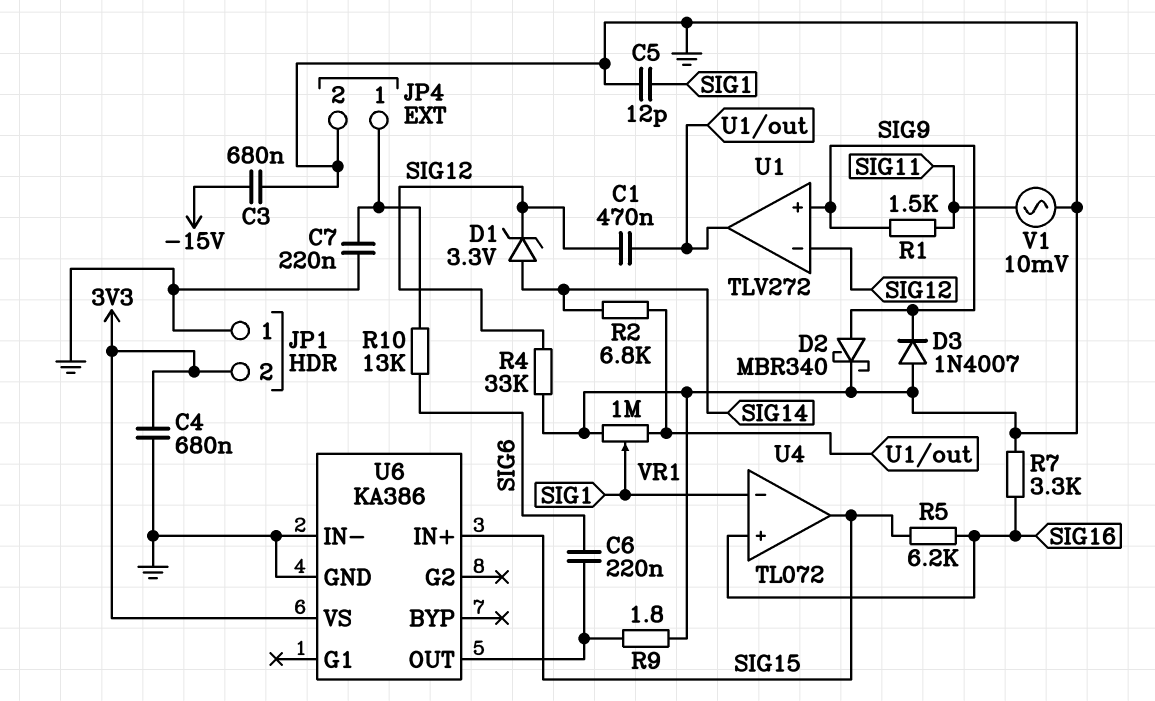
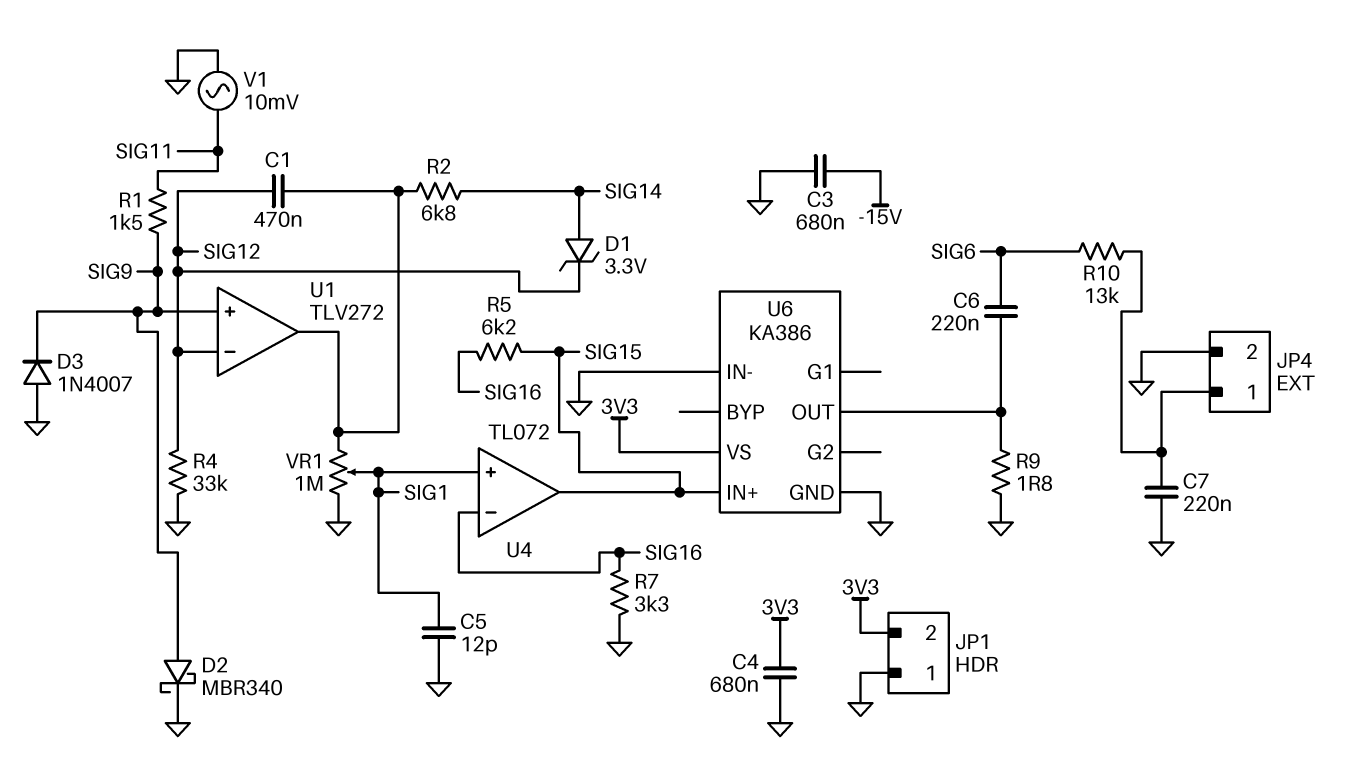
U4 pin in+: SIG16 -> SIG1
U4 pin in-: SIG1 -> SIG16

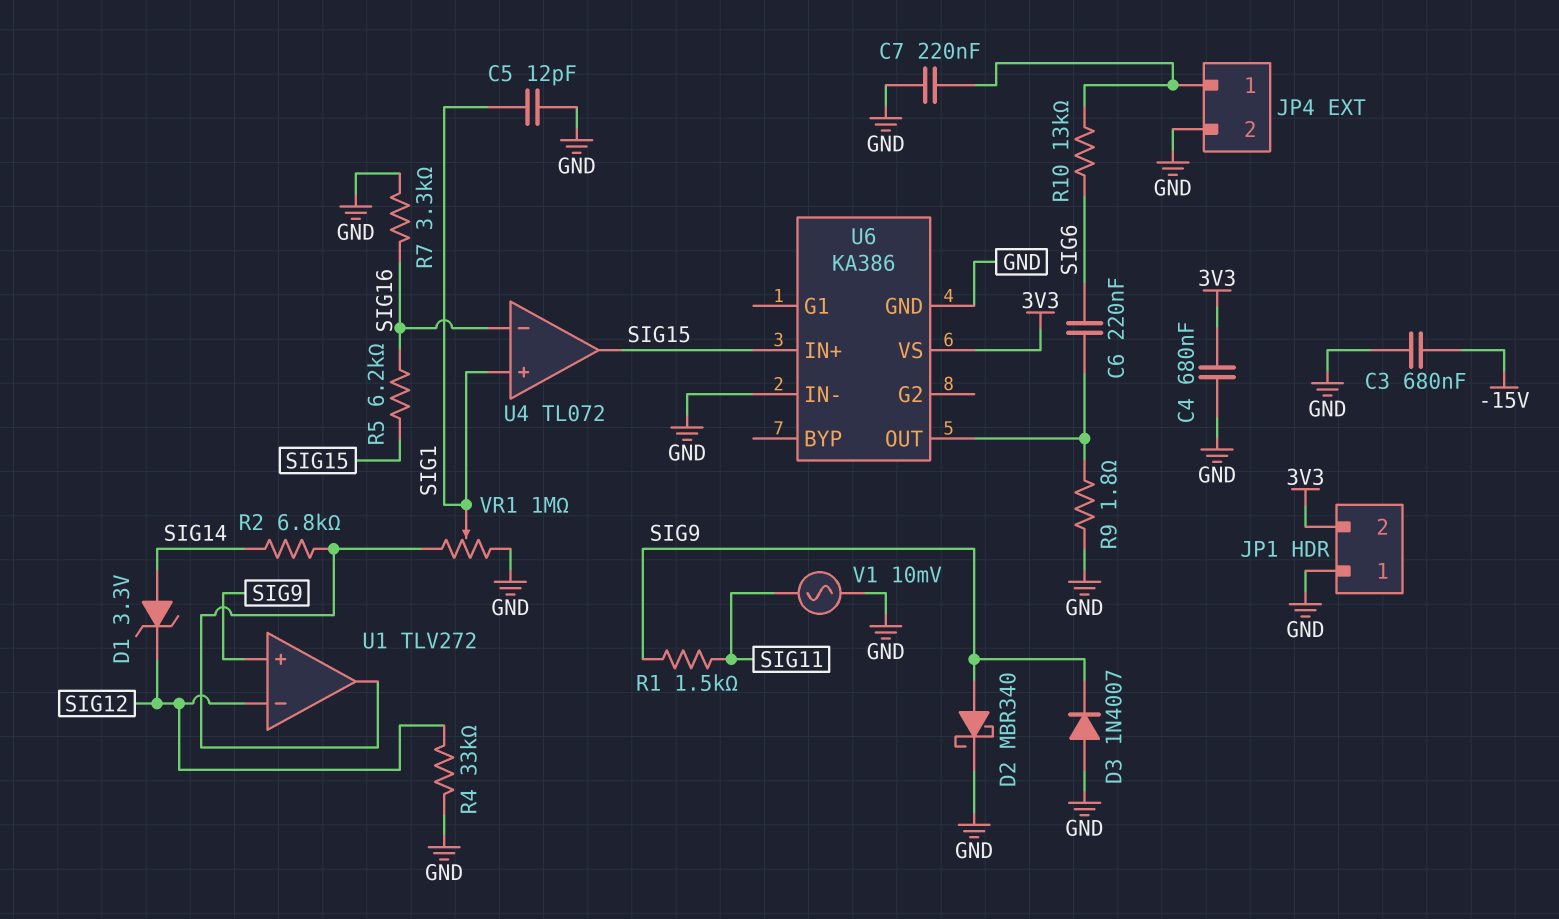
C1: 470nF (SIG12, U1/out) -> none

